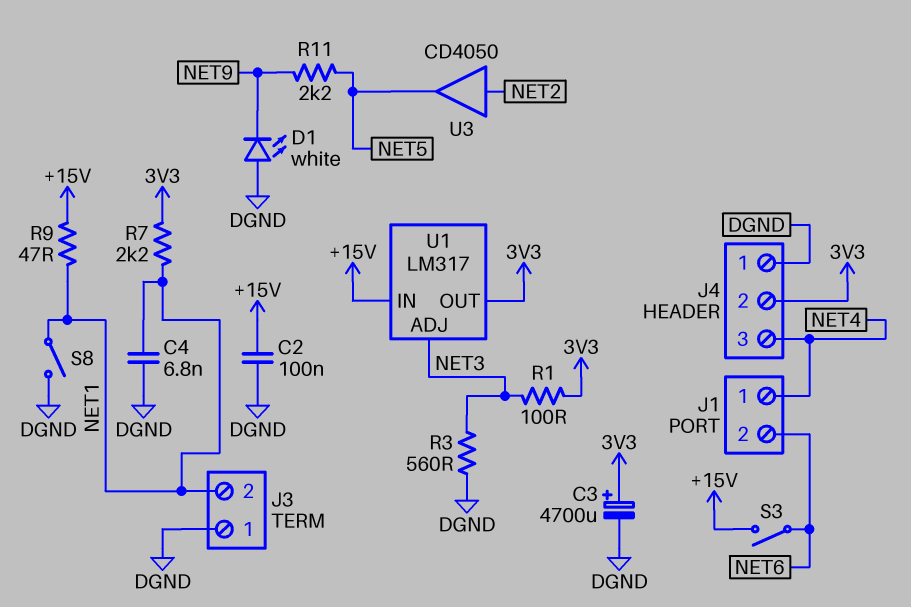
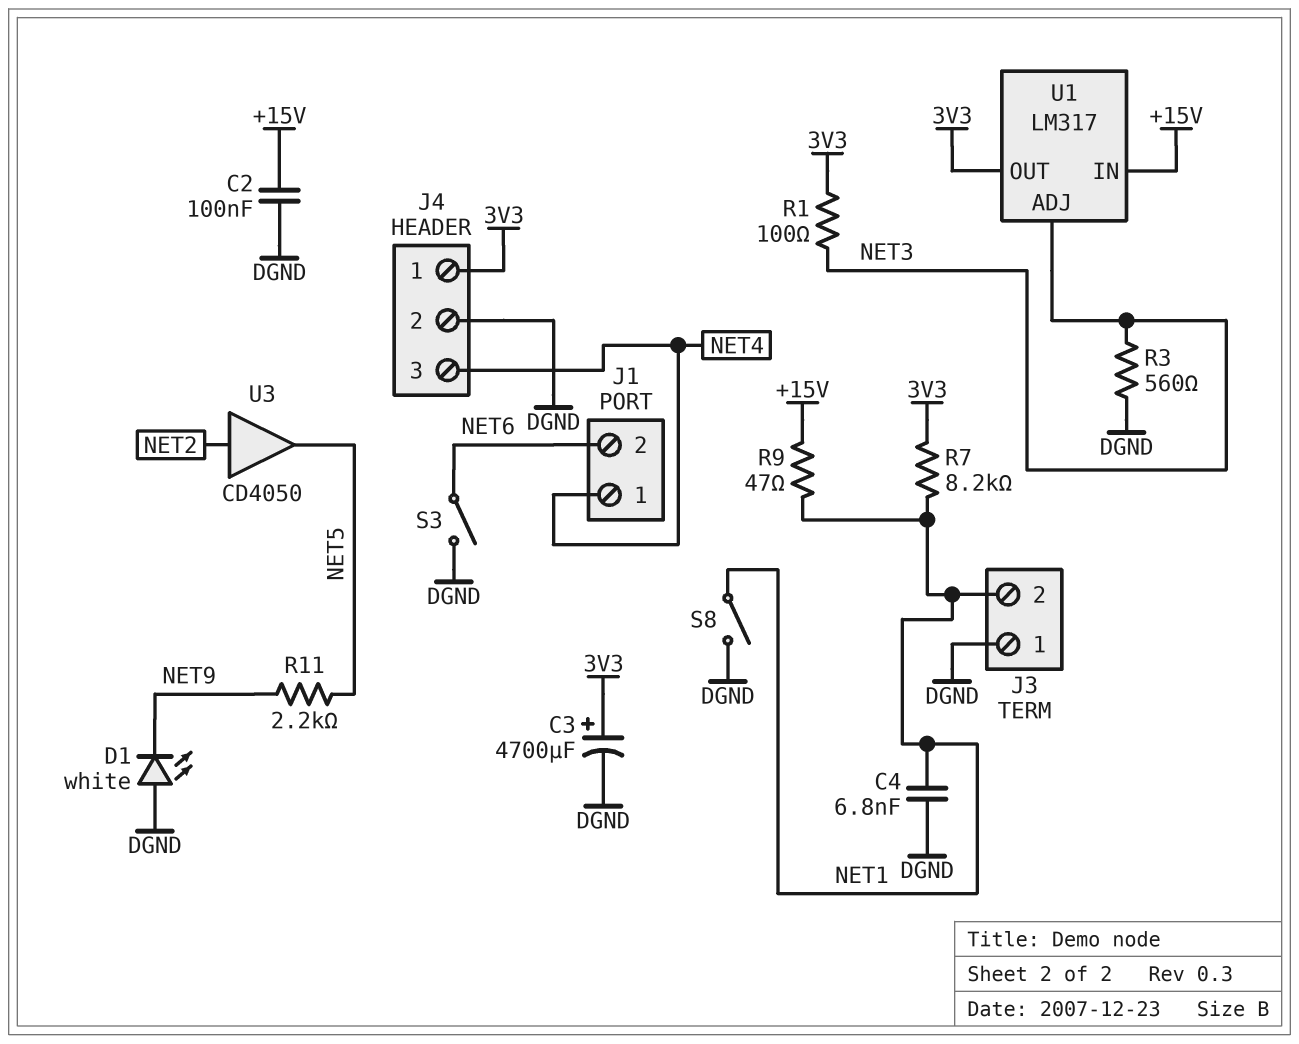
J4 pin 1: DGND -> 3V3
J4 pin 2: 3V3 -> DGND
R7: 2.2k (3V3, NET1) -> 8.2k (3V3, NET1)
S3: switch (+15V, NET6) -> switch (DGND, NET6)

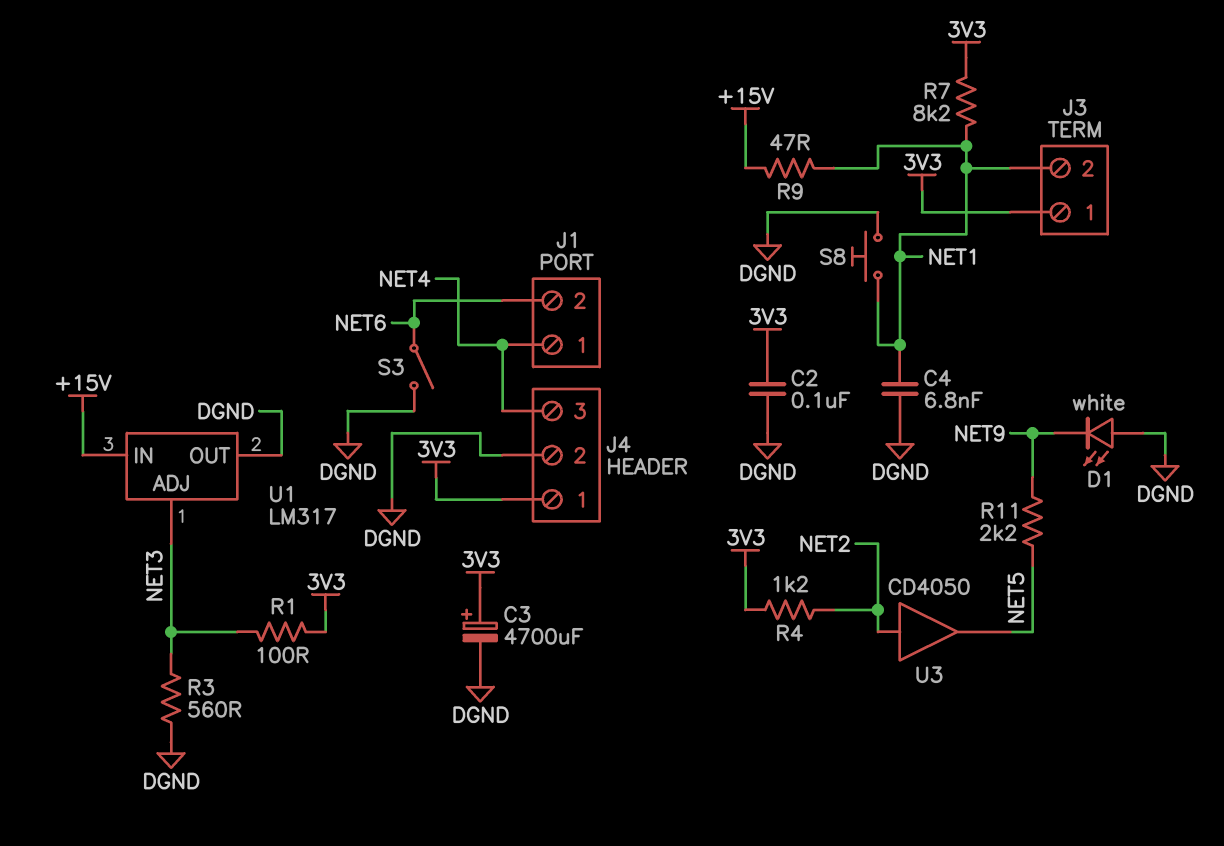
C2: 100nF (+15V, DGND) -> 100nF (3V3, DGND)
J3 pin 1: DGND -> 3V3
R4: none -> 1.2k (3V3, NET2)
S8: switch (DGND, NET1) -> button (DGND, NET1)
U1 pin OUT: 3V3 -> DGND

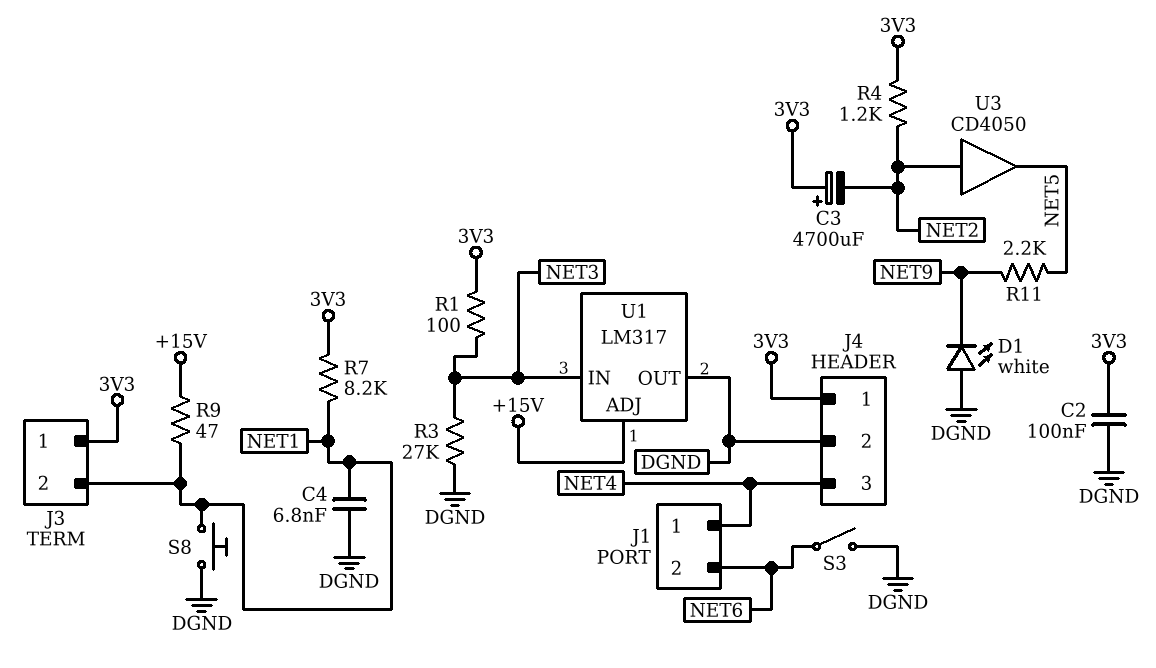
C3: 4700uF (plus 3V3, minus DGND) -> 4700uF (plus 3V3, minus NET2)
R3: 560 (DGND, NET3) -> 27k (DGND, NET3)
U1 pin ADJ: NET3 -> +15V
U1 pin IN: +15V -> NET3

